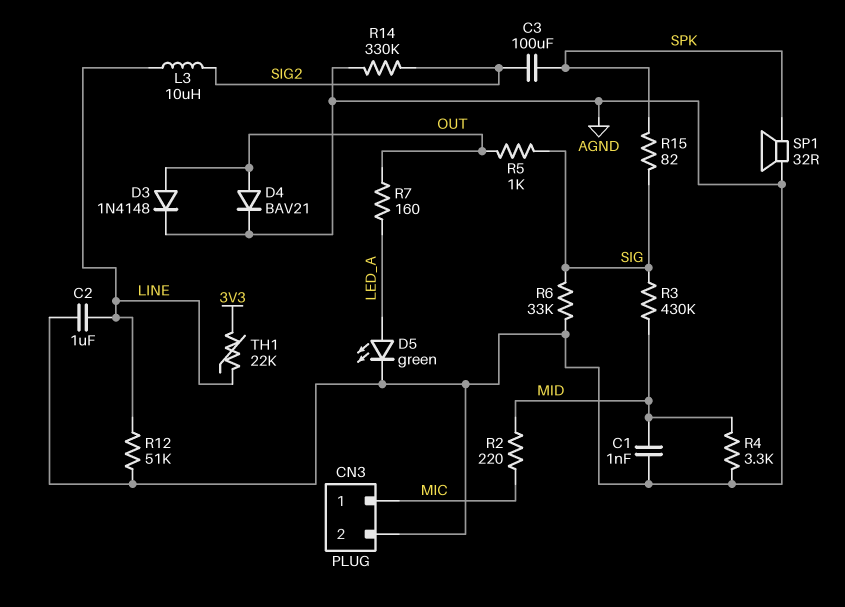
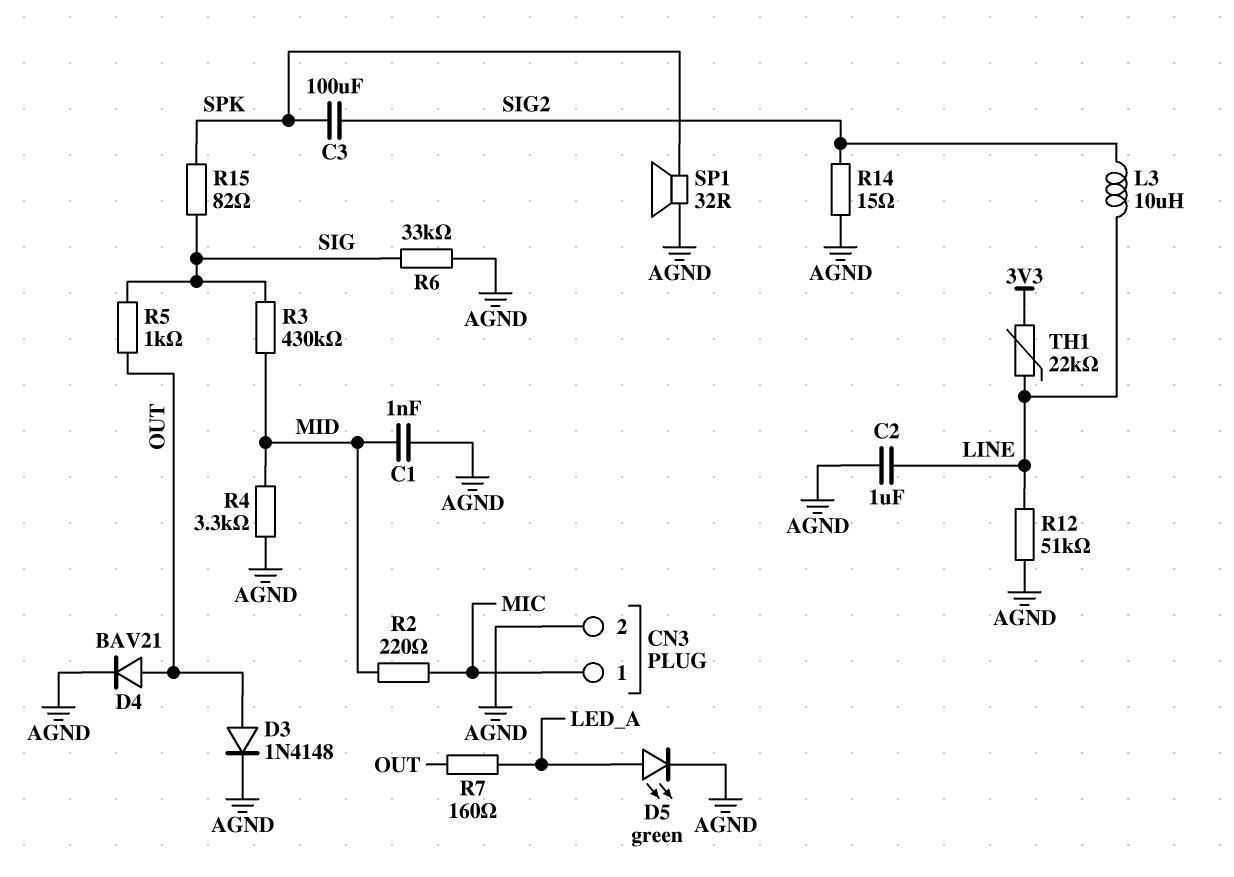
R14: 330k (AGND, SIG2) -> 15 (AGND, SIG2)

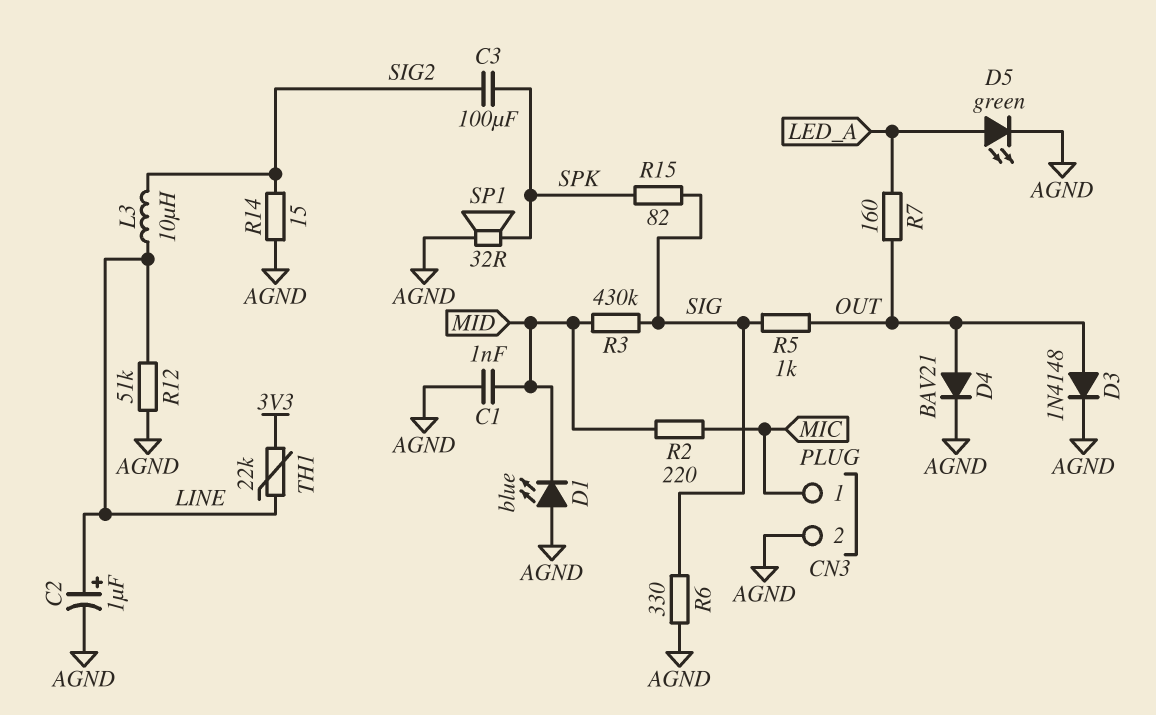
C2: 1uF (AGND, LINE) -> 1uF (plus LINE, minus AGND)
D1: none -> LED blue (A AGND, K MID)
R4: 3.3k (AGND, MID) -> none
R6: 33k (AGND, SIG) -> 330 (AGND, SIG)

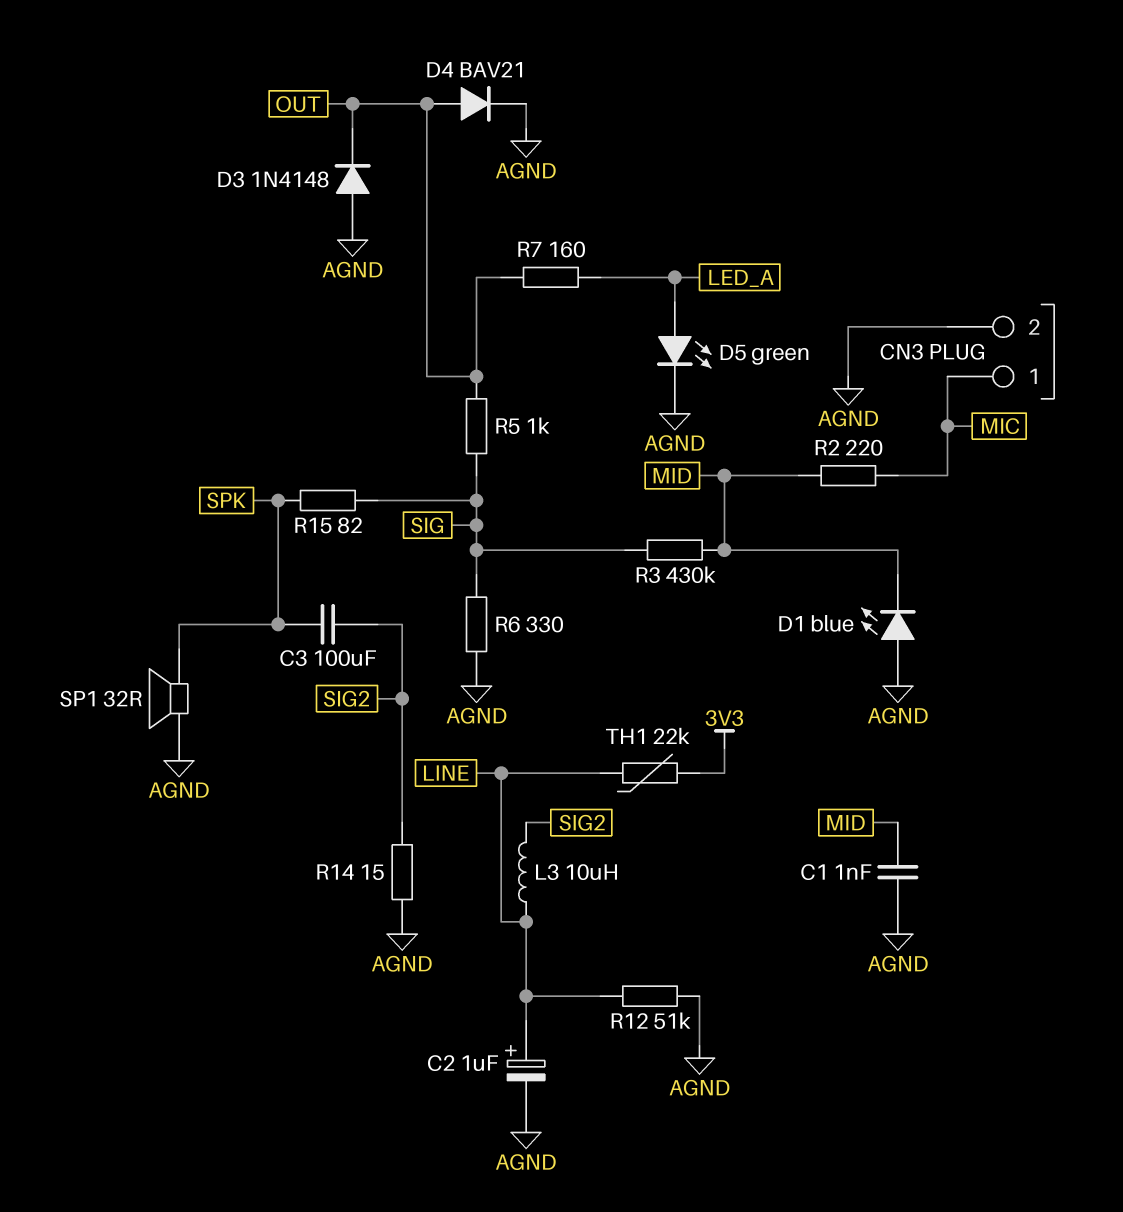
D3: diode 1N4148 (A OUT, K AGND) -> diode 1N4148 (A AGND, K OUT)

